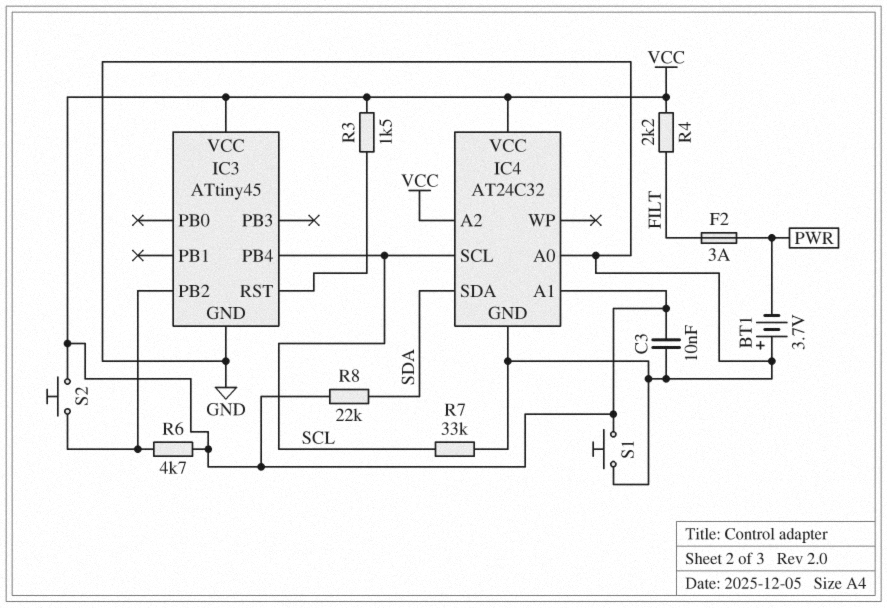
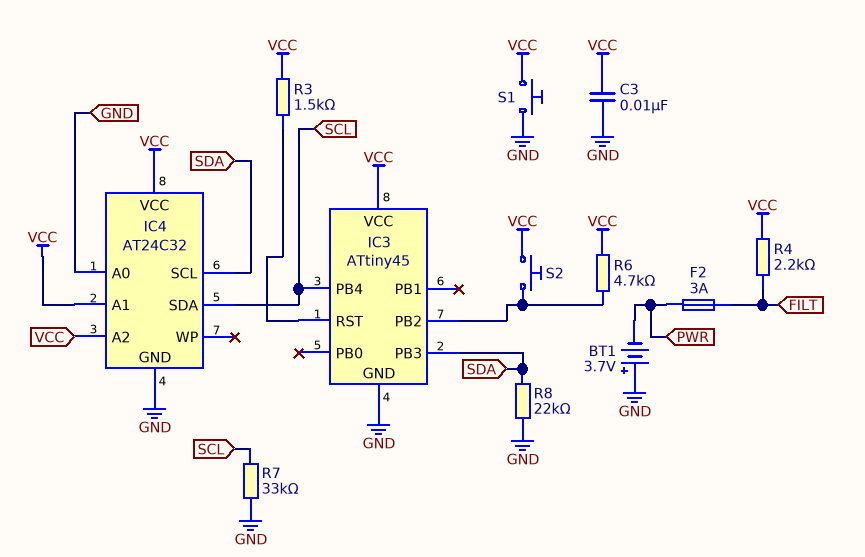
IC3 pin PB3: none -> SDA
IC4 pin SCL: SCL -> SDA
IC4 pin SDA: SDA -> SCL
R8: 22k (SDA, VCC) -> 22k (GND, SDA)

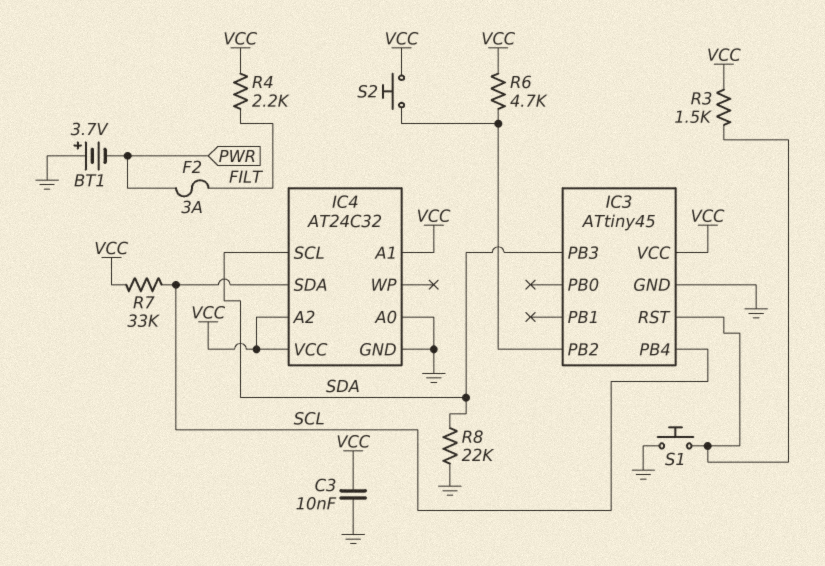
R7: 33k (GND, SCL) -> 33k (SCL, VCC)
S1: button (GND, VCC) -> button (GND, IC3/RST)

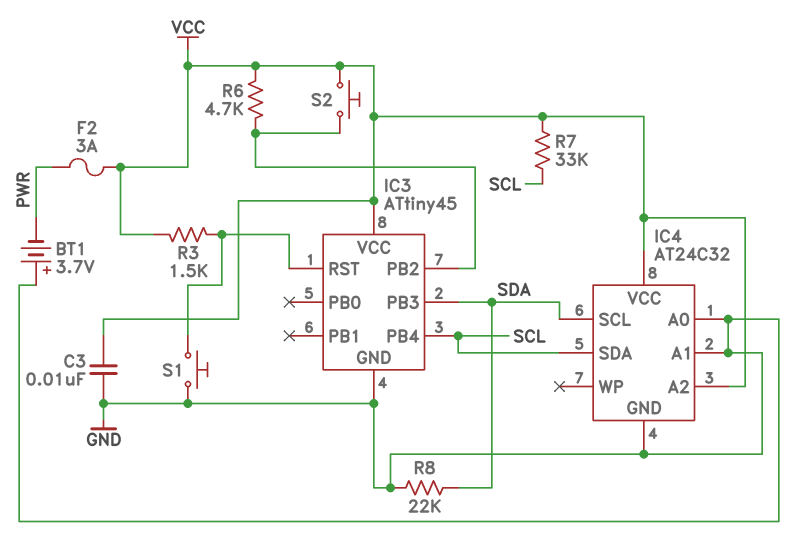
F2: 3A (FILT, PWR) -> 3A (PWR, VCC)
IC4 pin A1: VCC -> GND
R4: 2.2k (FILT, VCC) -> none

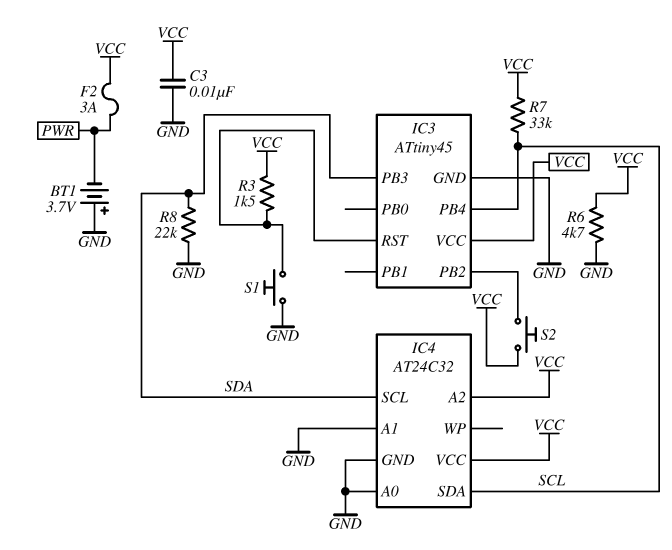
R6: 4.7k (IC3/PB2, VCC) -> 4.7k (GND, VCC)

